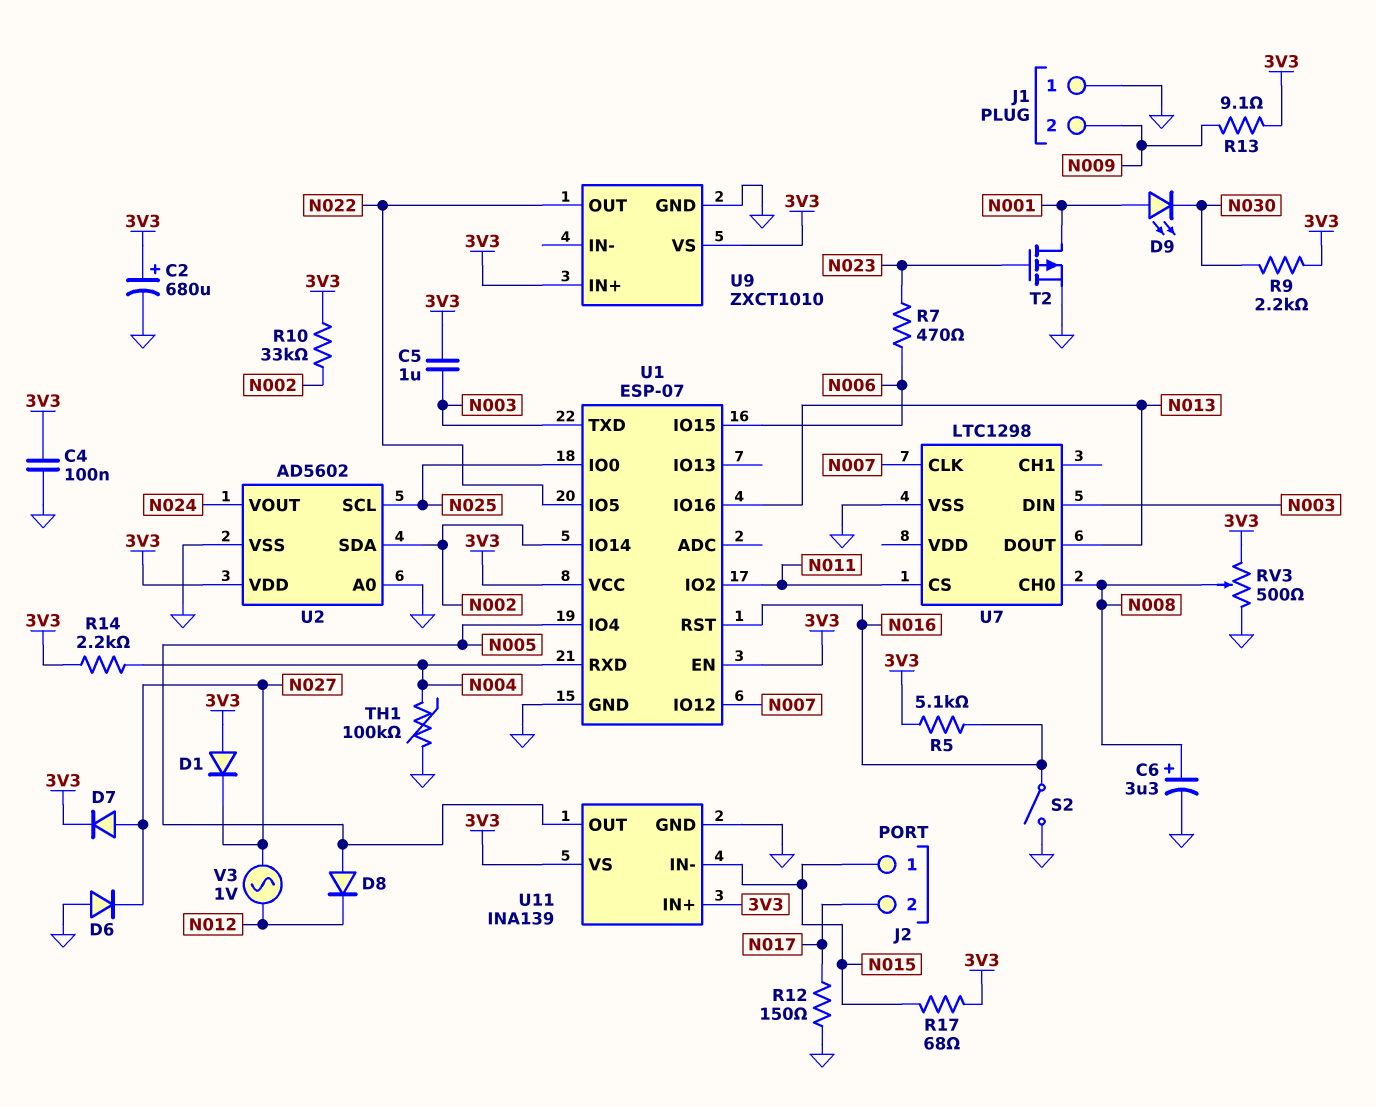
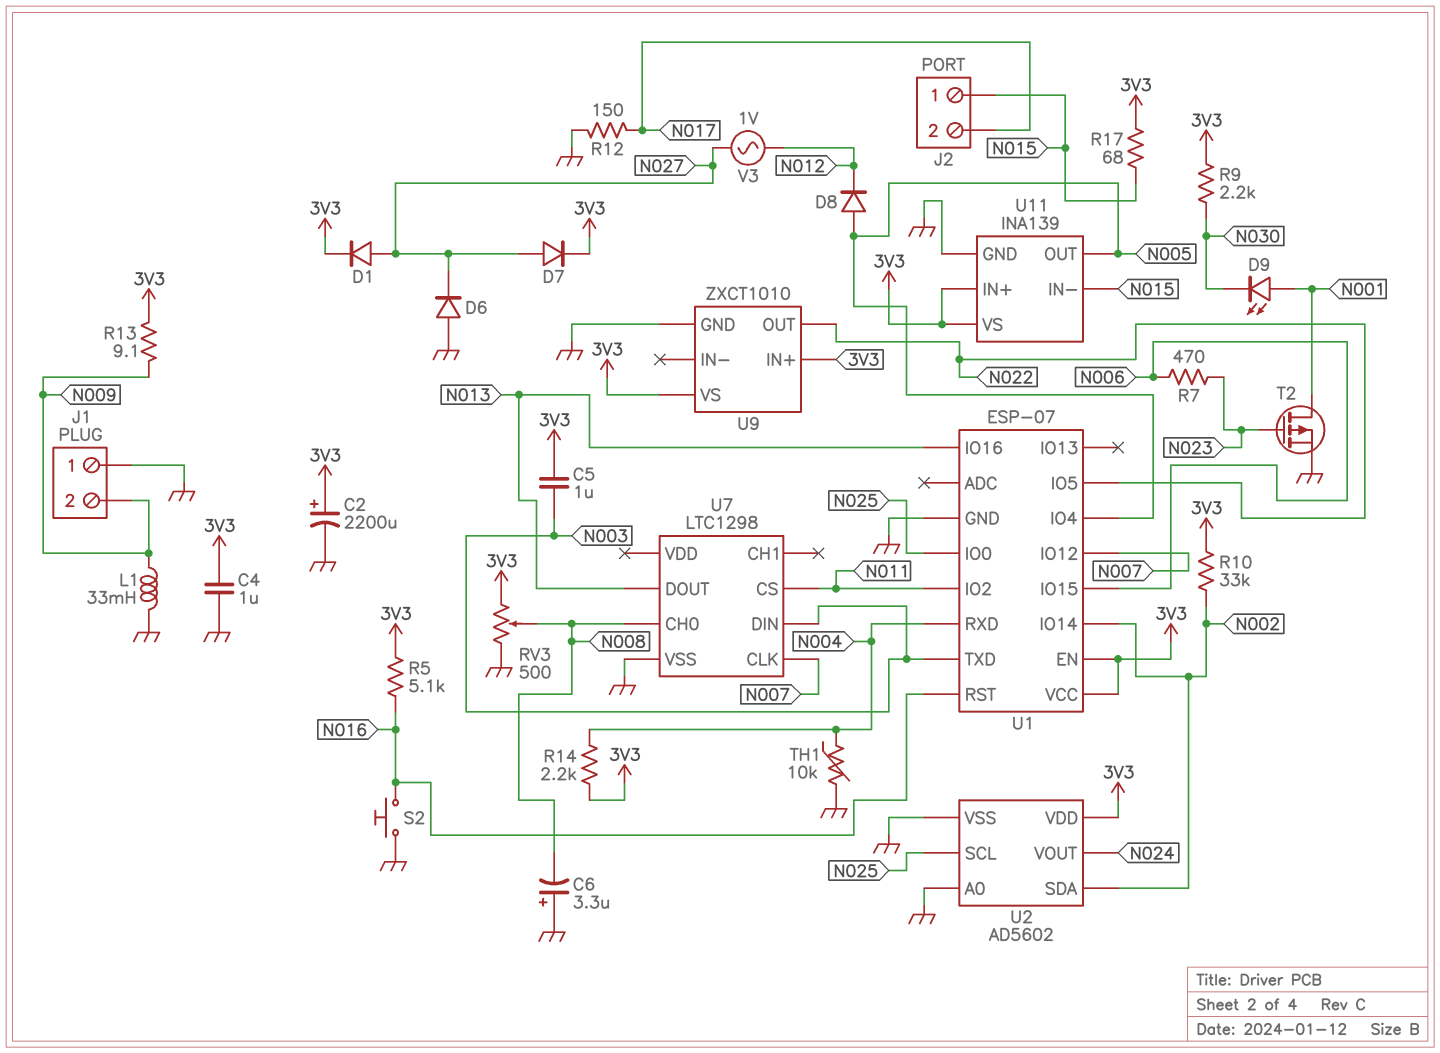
C2: 680uF (plus 3V3, minus GND) -> 2200uF (plus 3V3, minus GND)
C4: 100nF (3V3, GND) -> 1uF (3V3, GND)
C6: 3.3uF (plus N008, minus GND) -> 3.3uF (plus GND, minus N008)
D1: diode (A 3V3, K N027) -> diode (A N027, K 3V3)
L1: none -> 33mH (GND, N009)
S2: switch (GND, N016) -> button (GND, N016)
TH1: 100k (GND, N004) -> 10k (GND, N004)

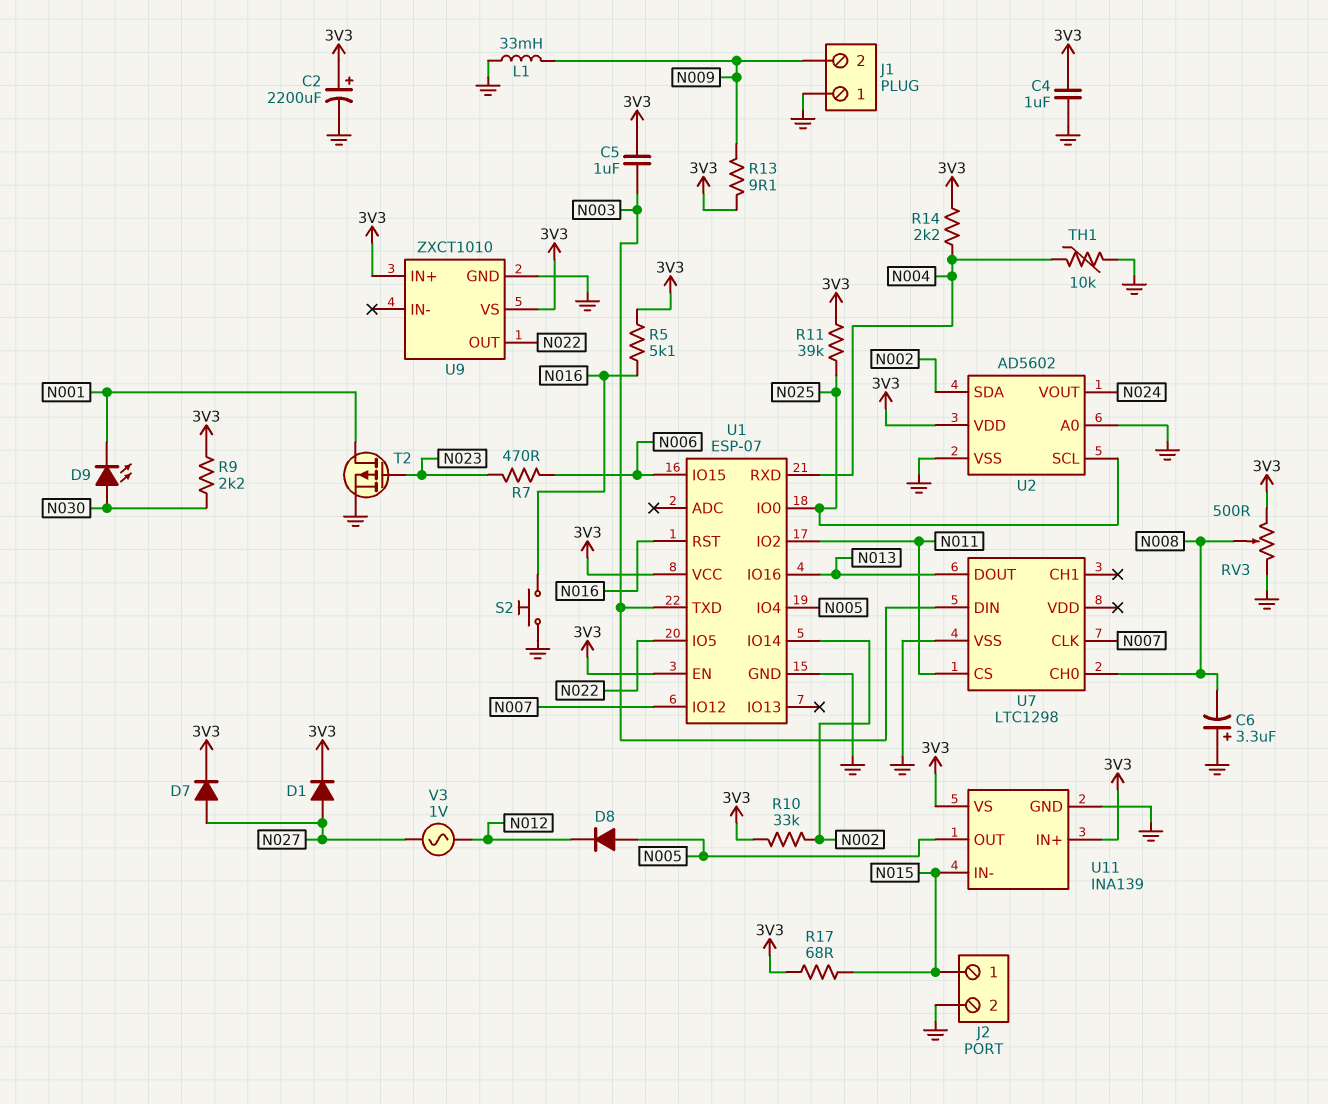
D6: diode (A GND, K N027) -> none
D9: LED (A N001, K N030) -> LED (A N030, K N001)
J2 pin 2: N017 -> GND
R11: none -> 39k (3V3, N025)
R12: 150 (GND, N017) -> none

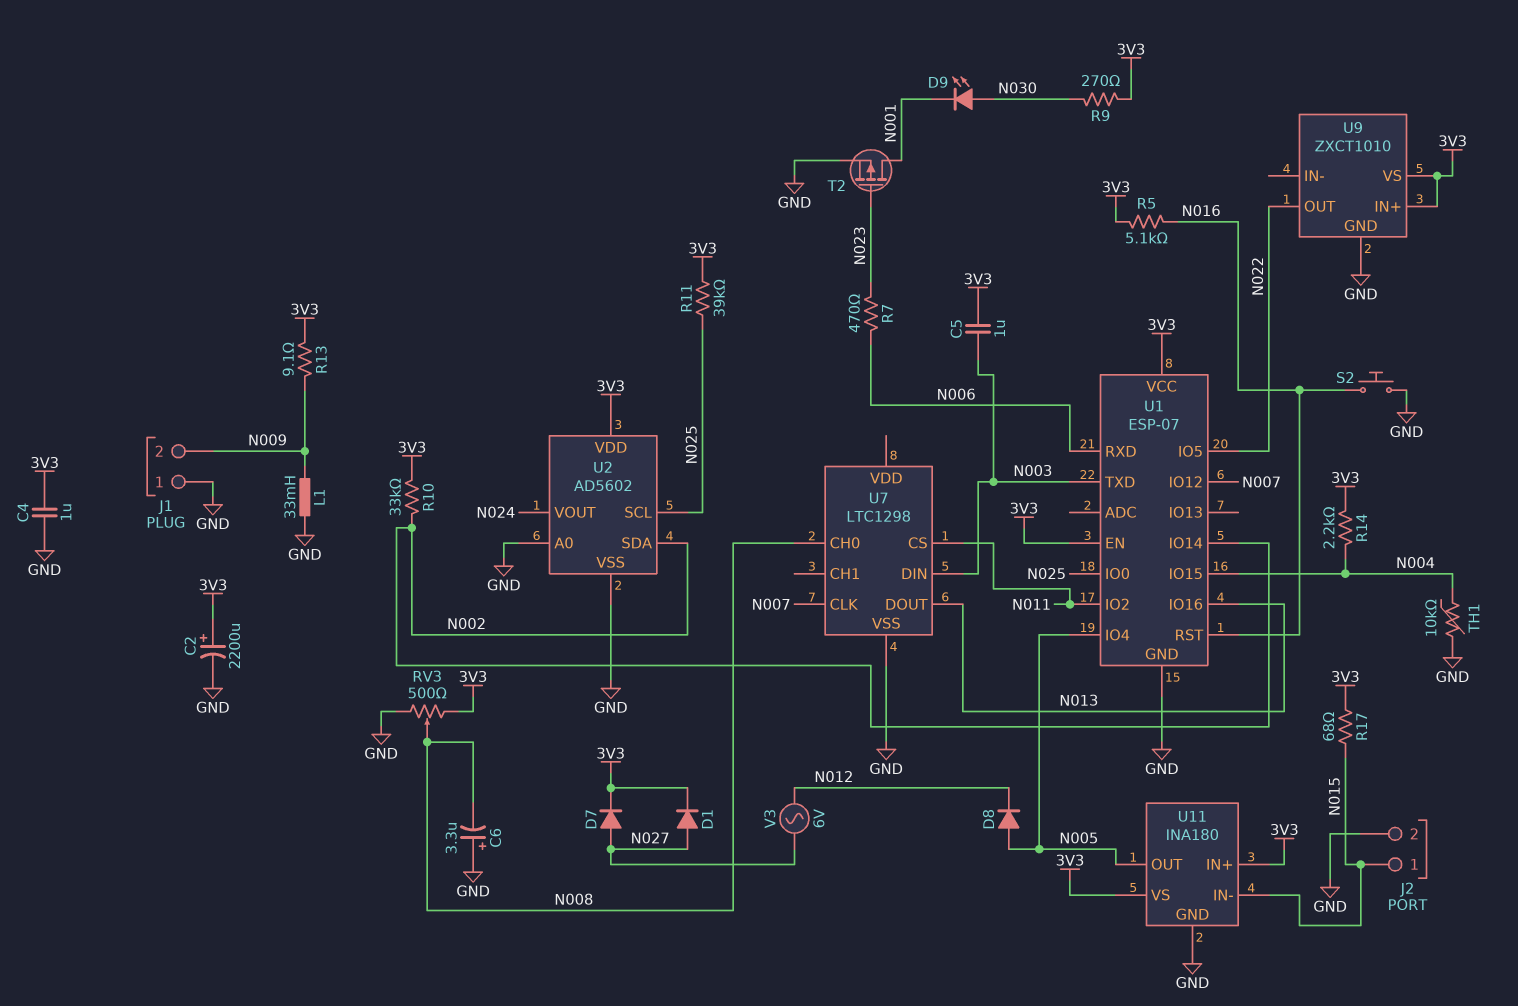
R9: 2.2k (3V3, N030) -> 270 (3V3, N030)
U1 pin IO15: N006 -> N004
U1 pin RXD: N004 -> N006
U11: INA139 -> INA180
V3: AC 1V (N012, N027) -> AC 6V (N012, N027)

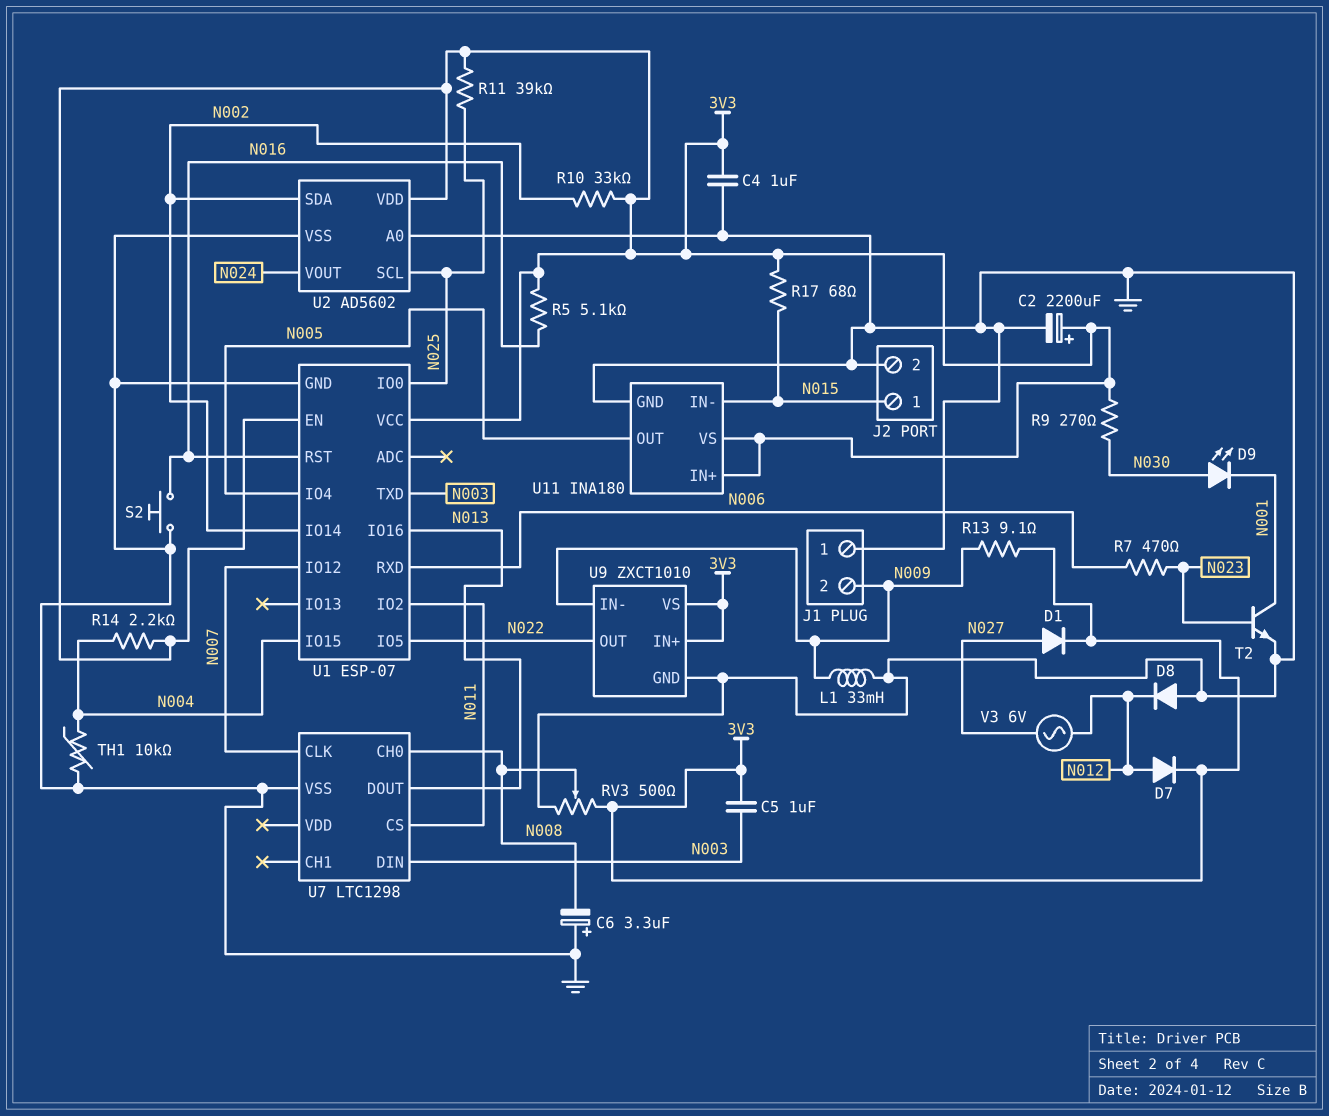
D7: diode (A N027, K 3V3) -> diode (A N012, K 3V3)
D8: diode (A N005, K N012) -> diode (A GND, K N012)
T2: PMOS (G N023, D N001, S GND) -> NPN (B N023, C N001, E GND)
U9 pin IN-: none -> N009

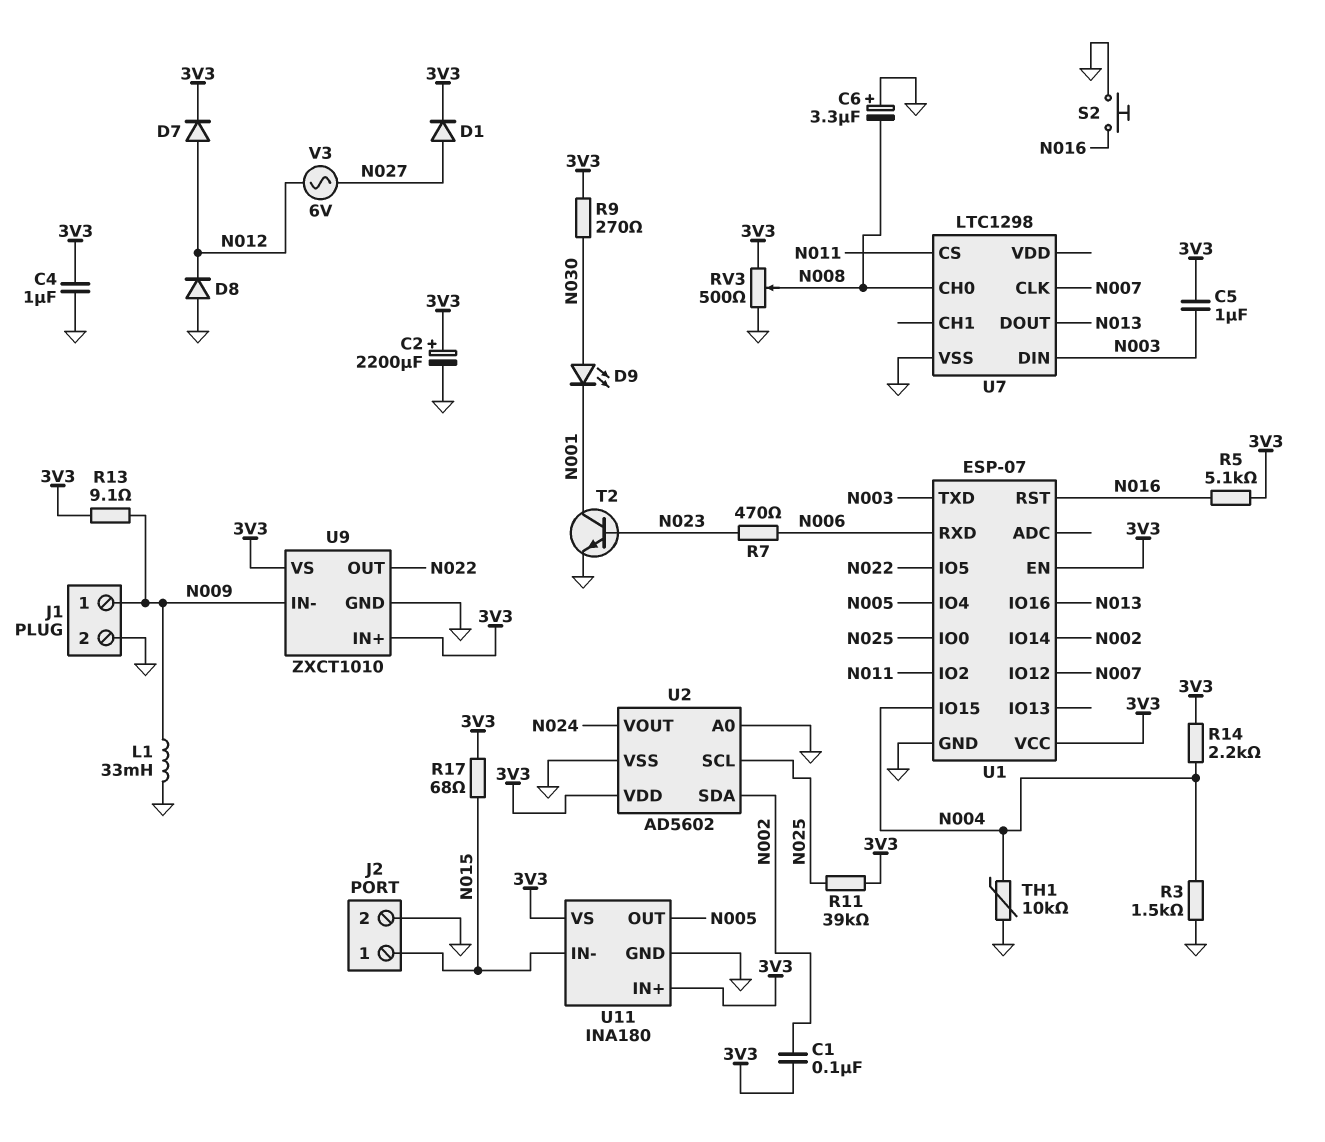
C1: none -> 100nF (3V3, N002)
J1 pin 1: GND -> N009
J1 pin 2: N009 -> GND
R3: none -> 1.5k (GND, N004)
R10: 33k (3V3, N002) -> none

